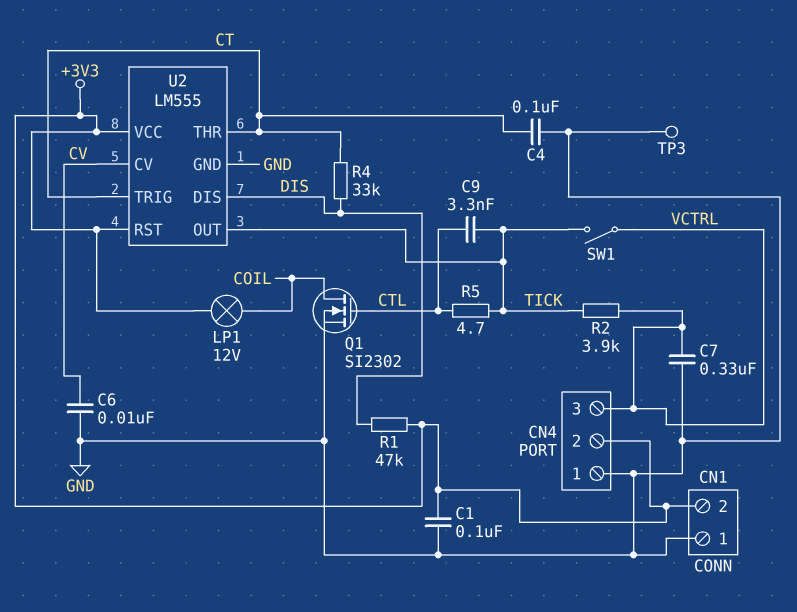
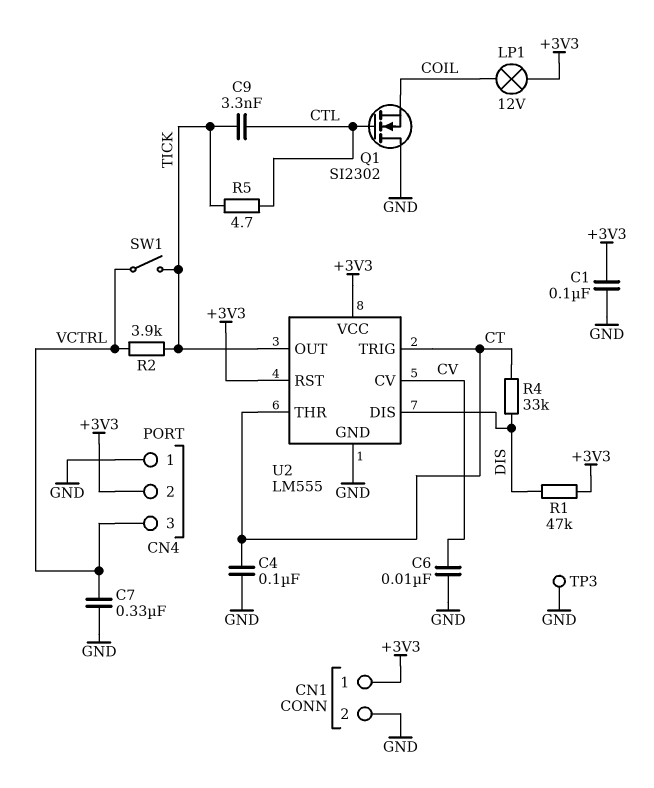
CN1 pin 1: GND -> +3V3
CN1 pin 2: +3V3 -> GND
Q1: NMOS SI2302 (G CTL, D COIL, S GND) -> NMOS SI2302 (G CTL, D GND, S COIL)

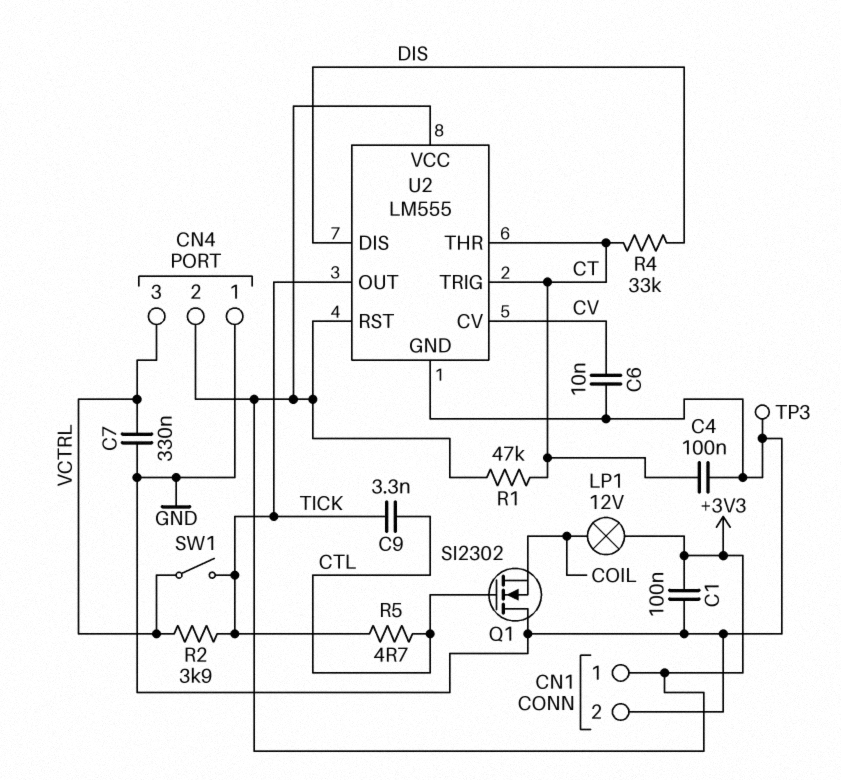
R1: 47k (+3V3, DIS) -> 47k (+3V3, CT)

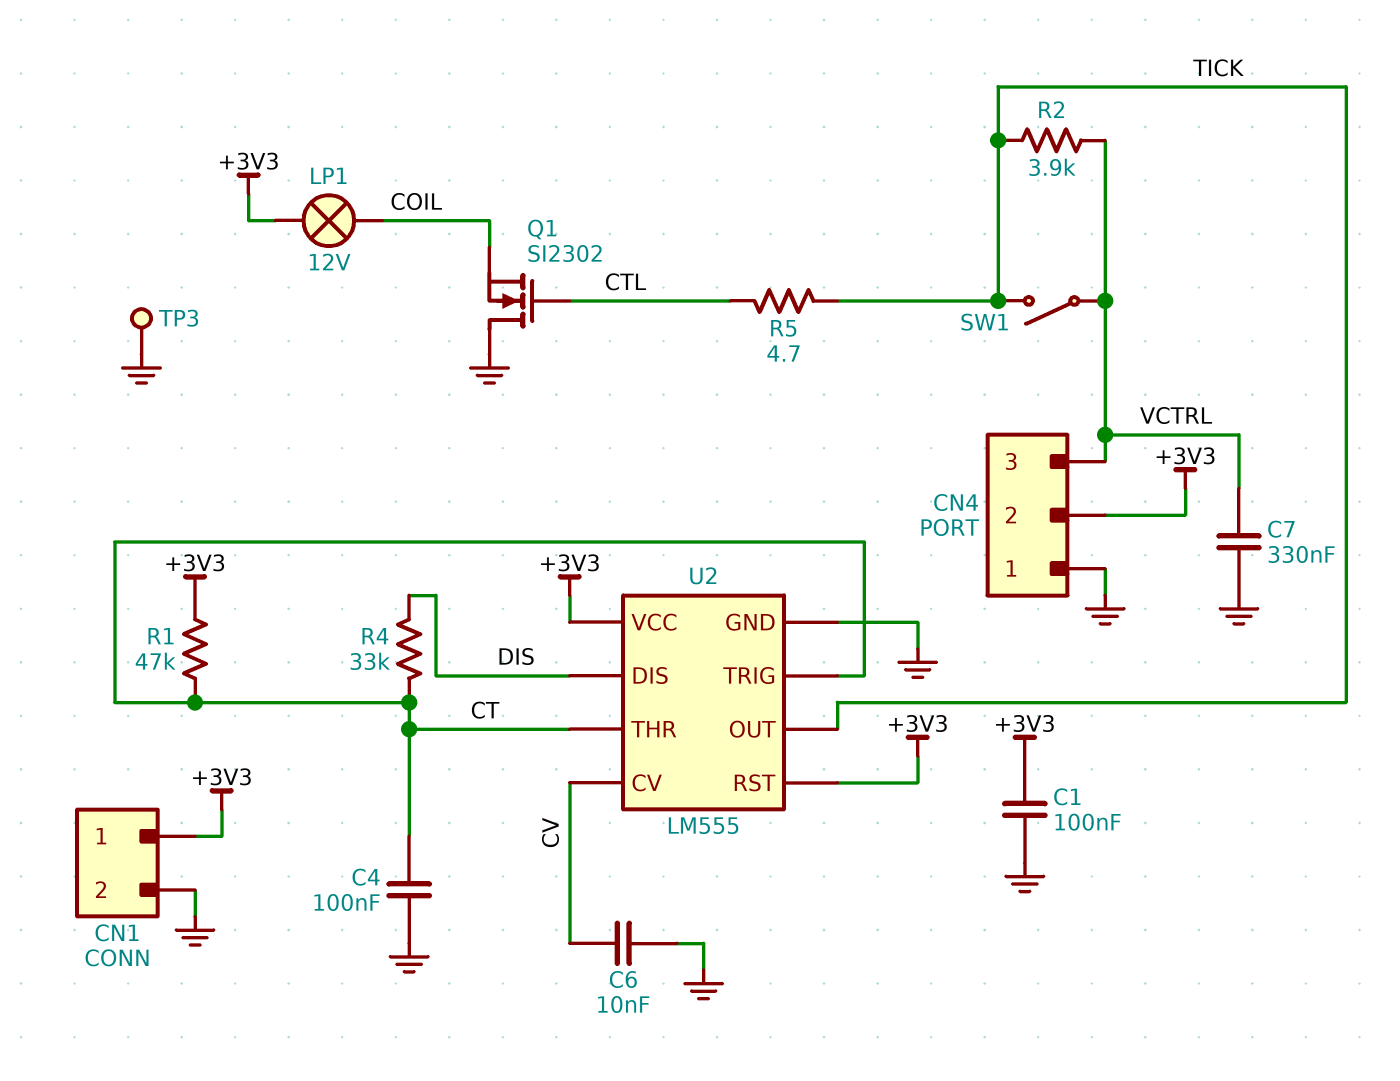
C9: 3.3nF (CTL, TICK) -> none

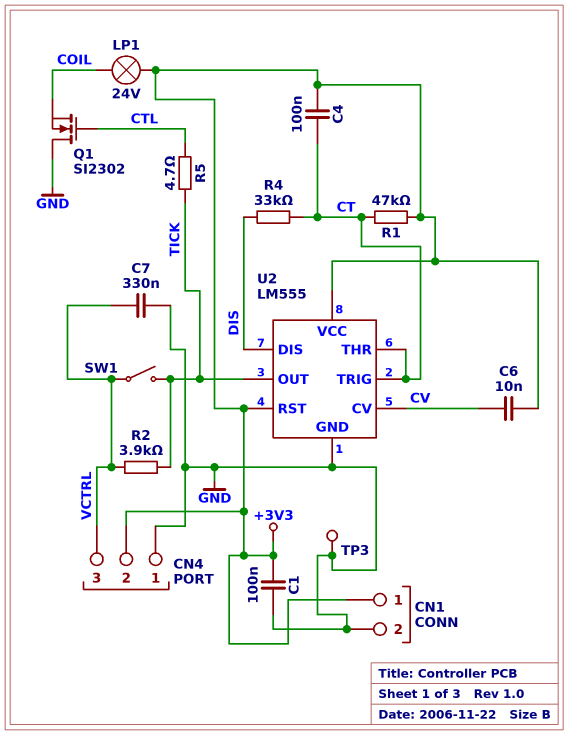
C4: 100nF (CT, GND) -> 100nF (+3V3, CT)
C6: 10nF (CV, GND) -> 10nF (+3V3, CV)
LP1: lamp 12V (+3V3, COIL) -> lamp 24V (+3V3, COIL)

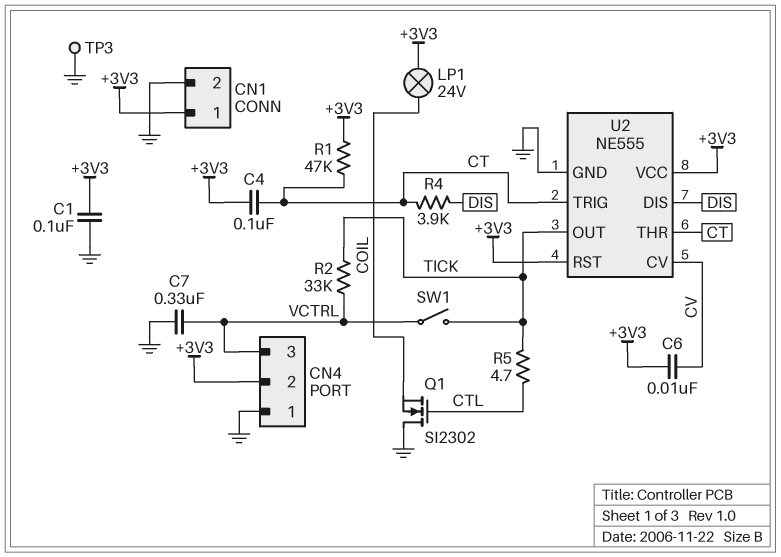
R2: 3.9k (TICK, VCTRL) -> 33k (TICK, VCTRL)
R4: 33k (CT, DIS) -> 3.9k (CT, DIS)
U2: LM555 -> NE555

